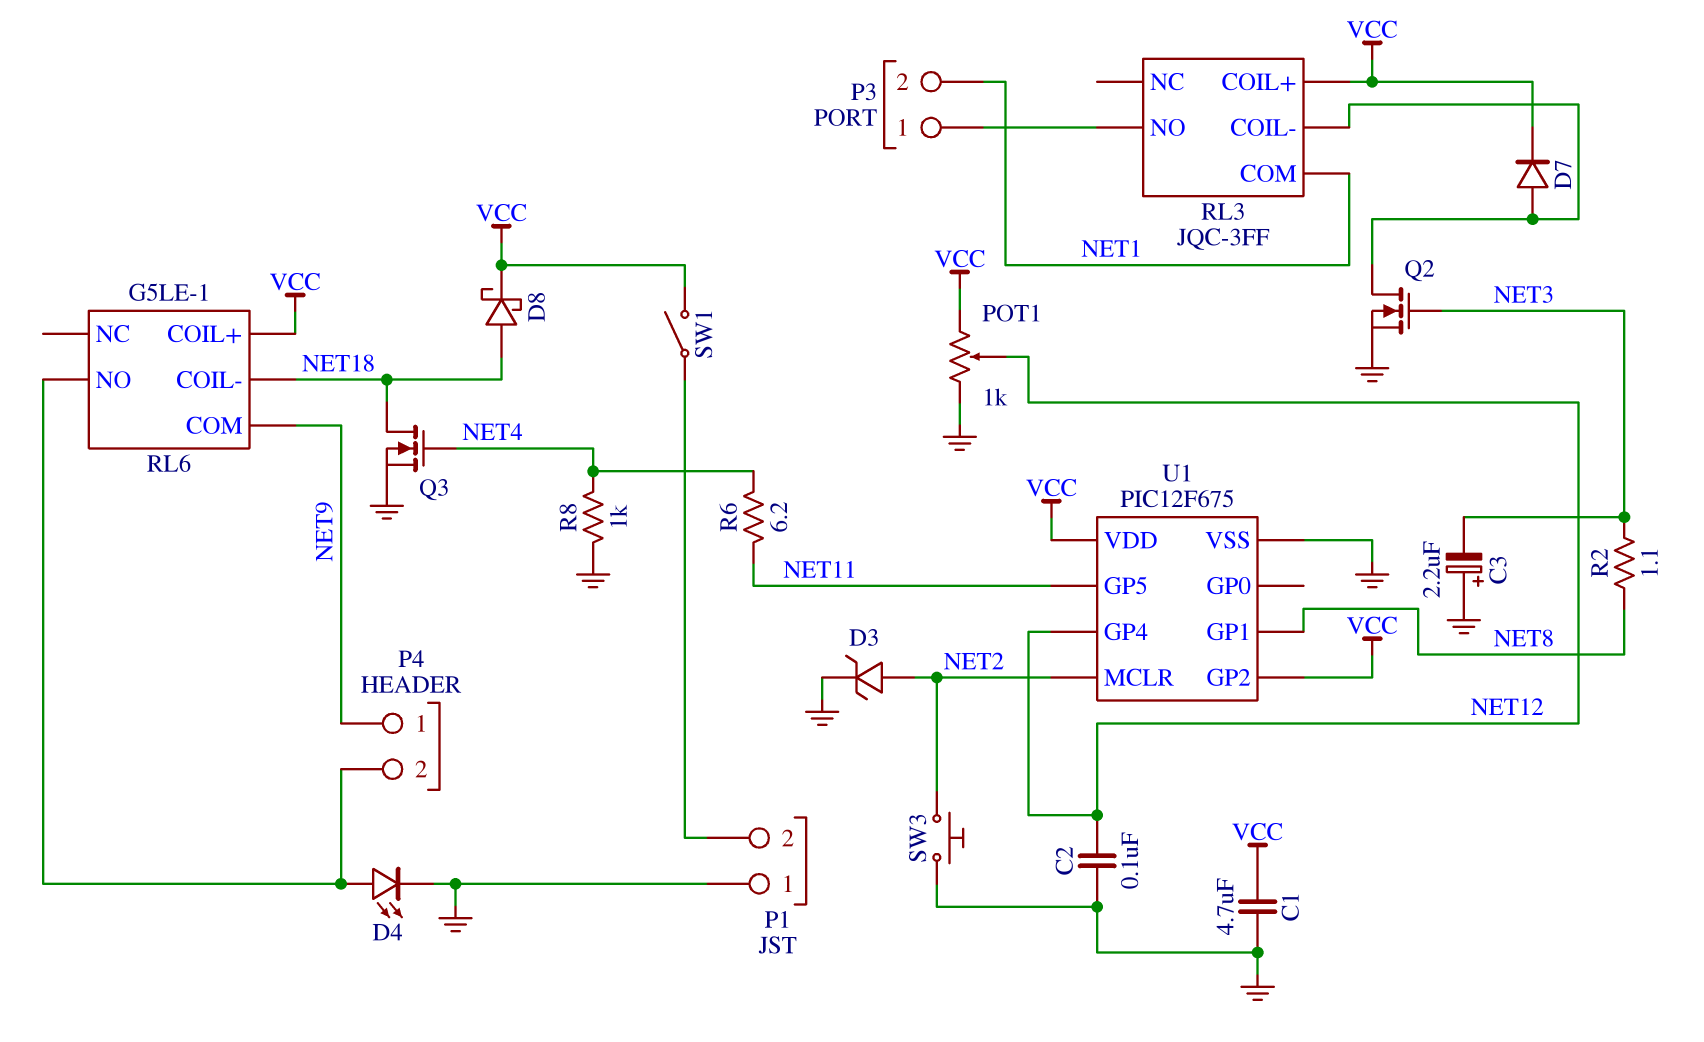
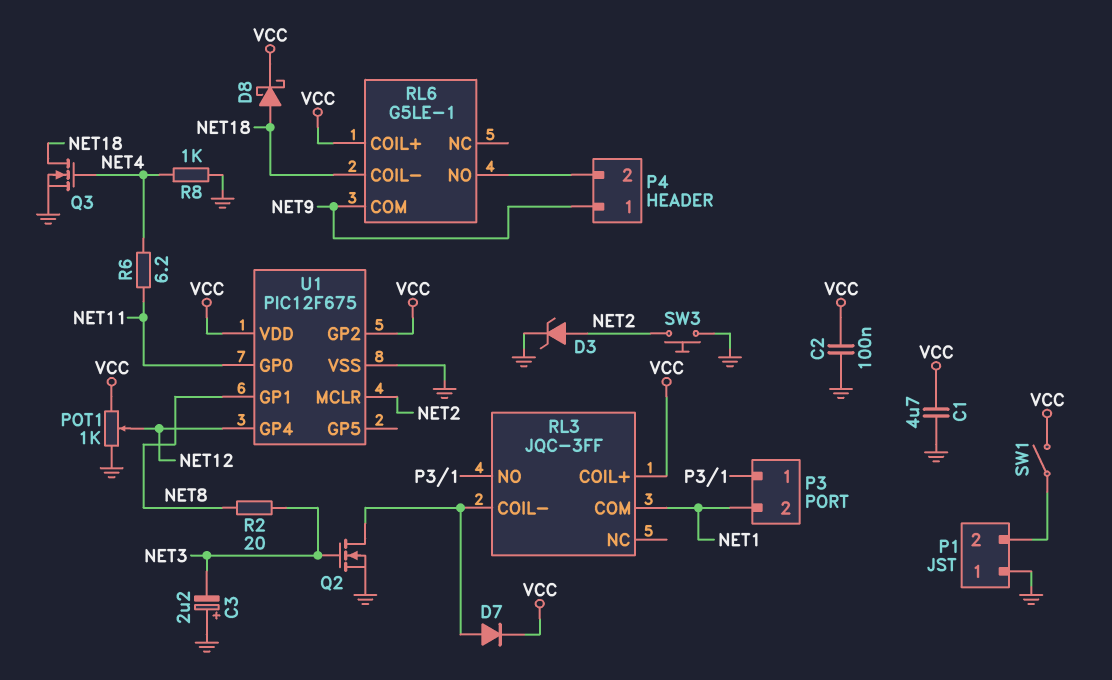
C2: 100nF (GND, NET12) -> 100nF (GND, VCC)
D4: LED (A P4/2, K GND) -> none
R2: 1.1 (NET3, NET8) -> 20 (NET3, NET8)
U1 pin GP0: none -> NET11
U1 pin GP5: NET11 -> none

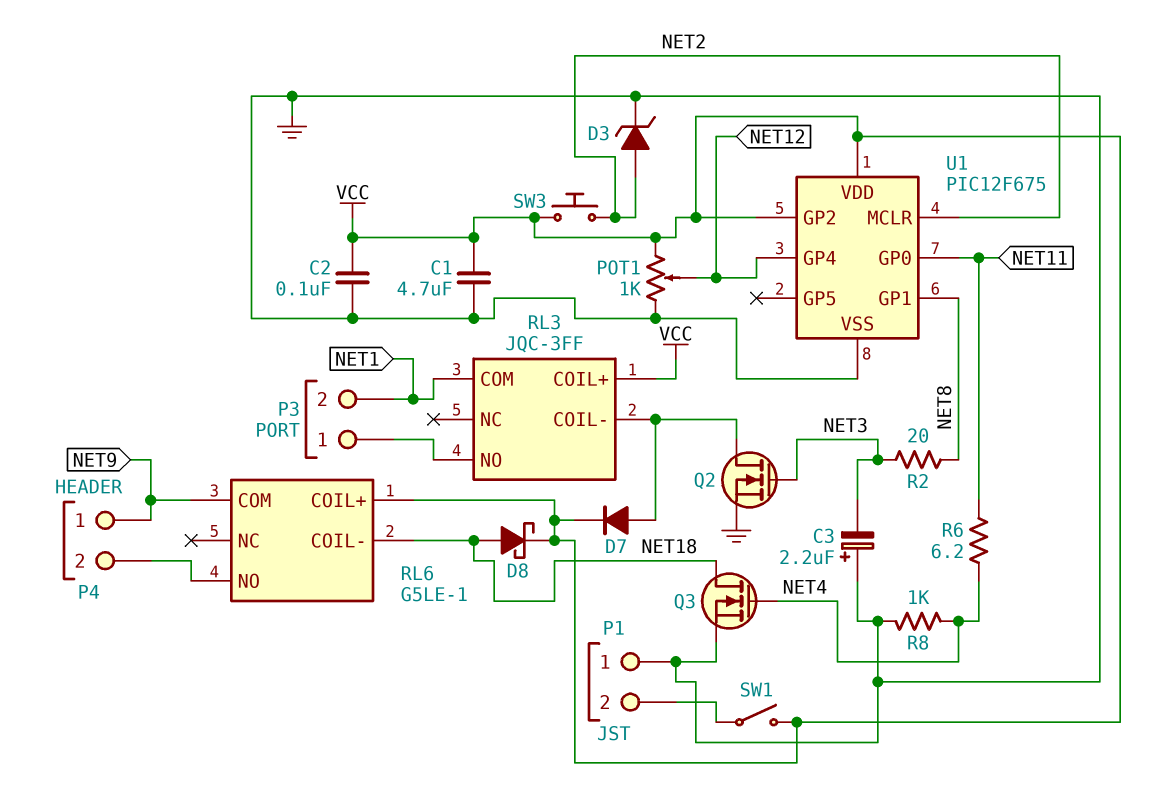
SW3: button (GND, NET2) -> button (NET2, VCC)

